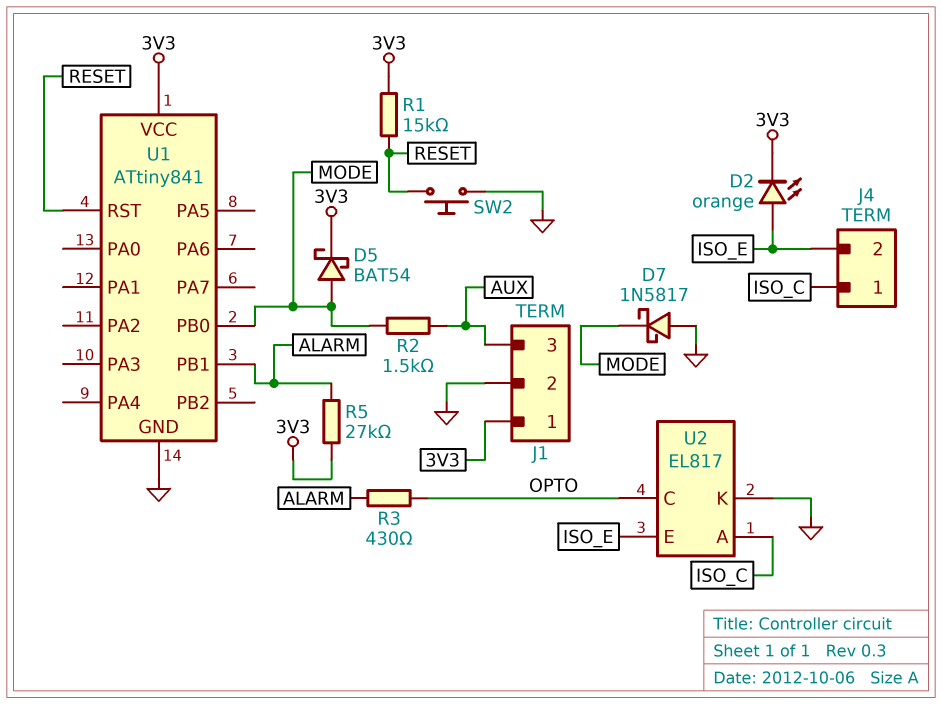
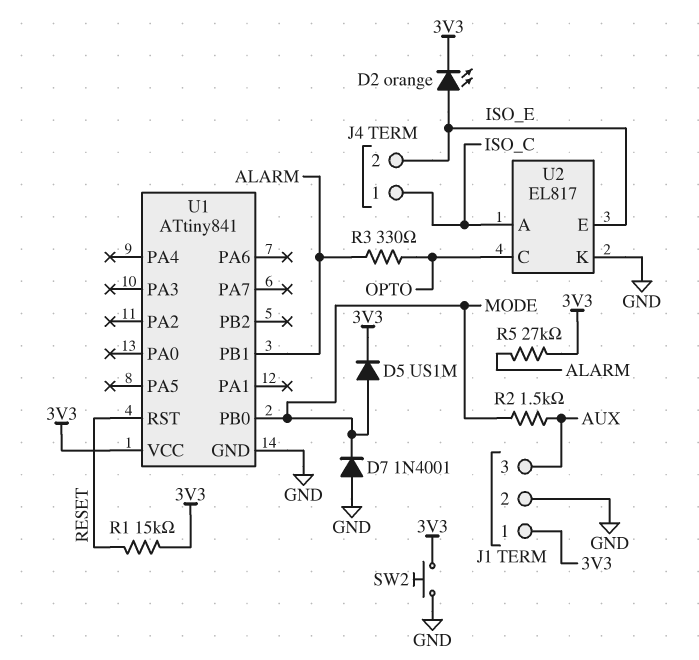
D5: schottky BAT54 (A MODE, K 3V3) -> diode US1M (A MODE, K 3V3)
D7: schottky 1N5817 (A GND, K MODE) -> diode 1N4001 (A GND, K MODE)
R3: 430 (ALARM, OPTO) -> 330 (ALARM, OPTO)
SW2: button (GND, RESET) -> button (3V3, GND)

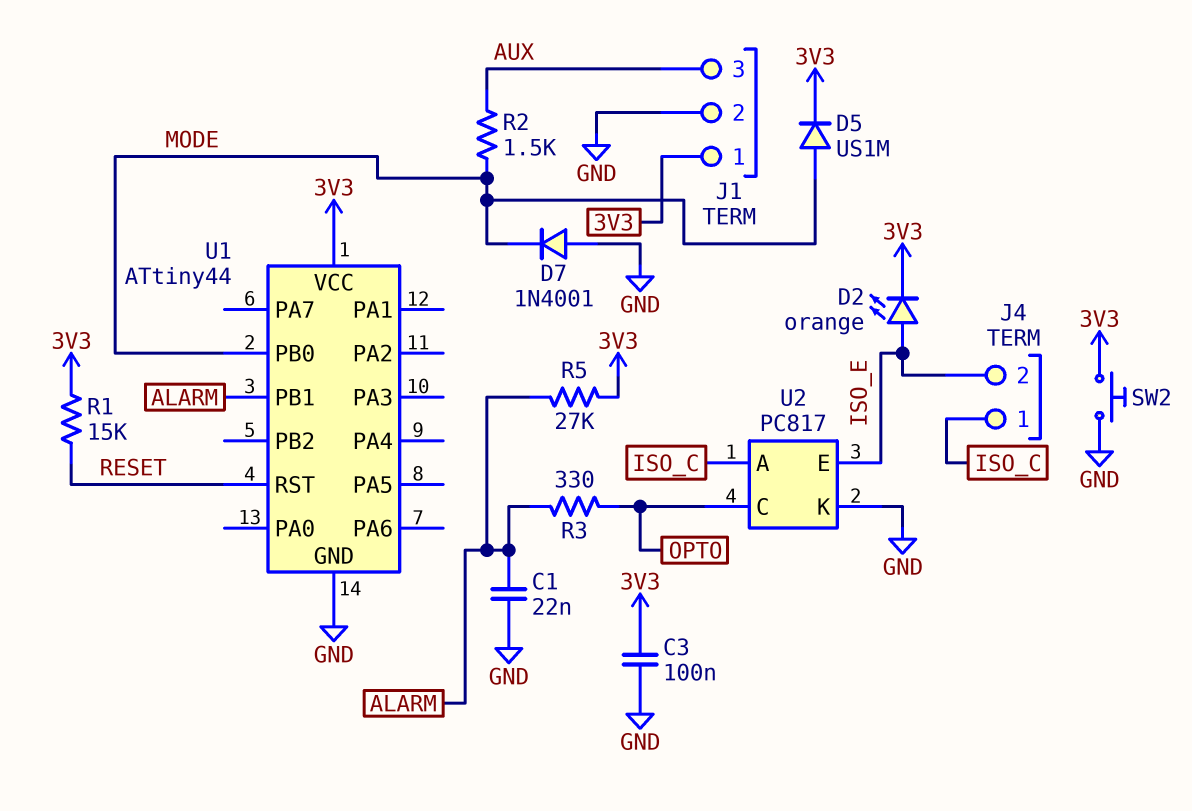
C1: none -> 22nF (ALARM, GND)
C3: none -> 100nF (3V3, GND)
U1: ATtiny841 -> ATtiny44
U2: EL817 -> PC817

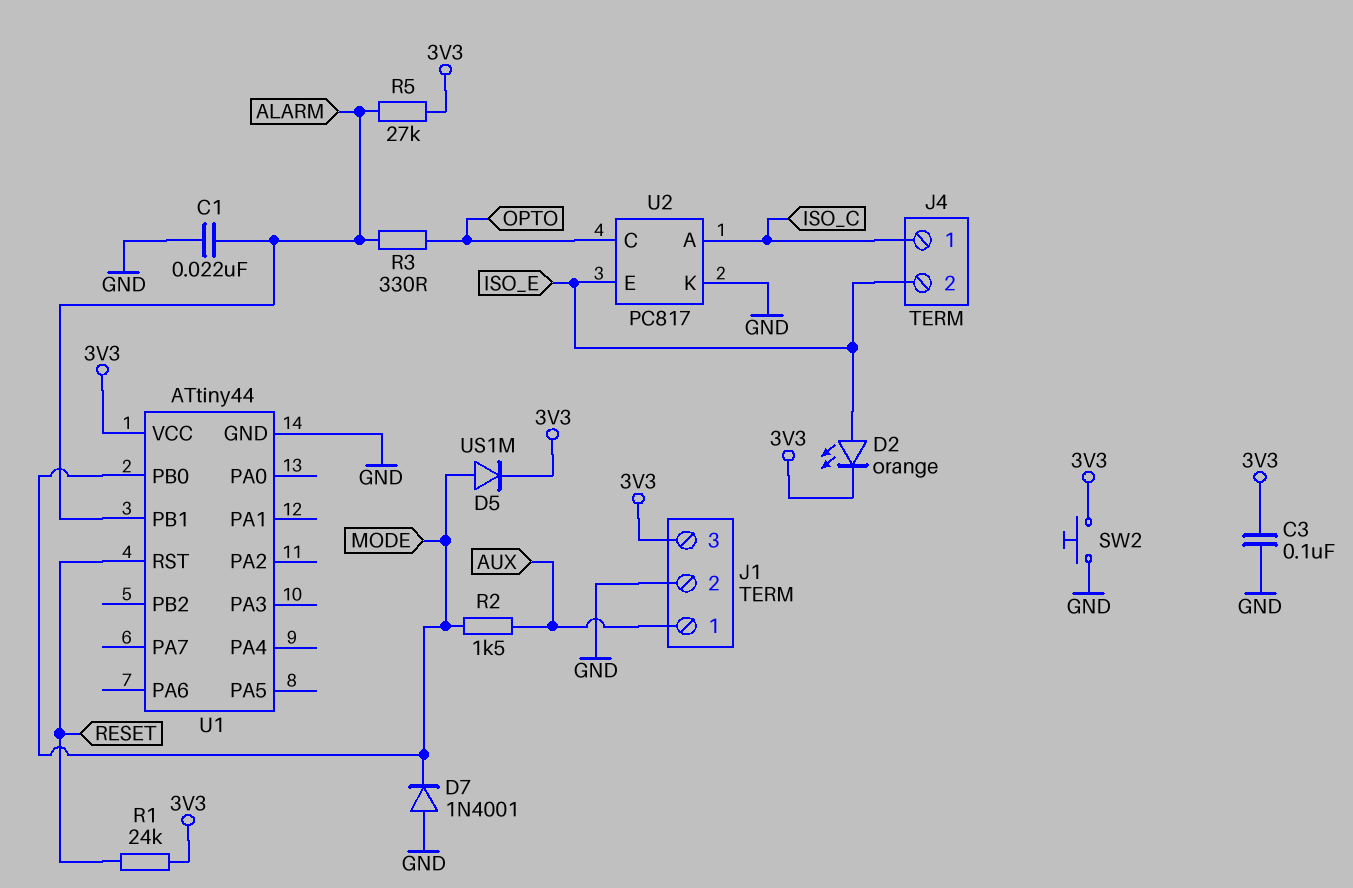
J1 pin 1: 3V3 -> AUX
J1 pin 3: AUX -> 3V3
R1: 15k (3V3, RESET) -> 24k (3V3, RESET)

